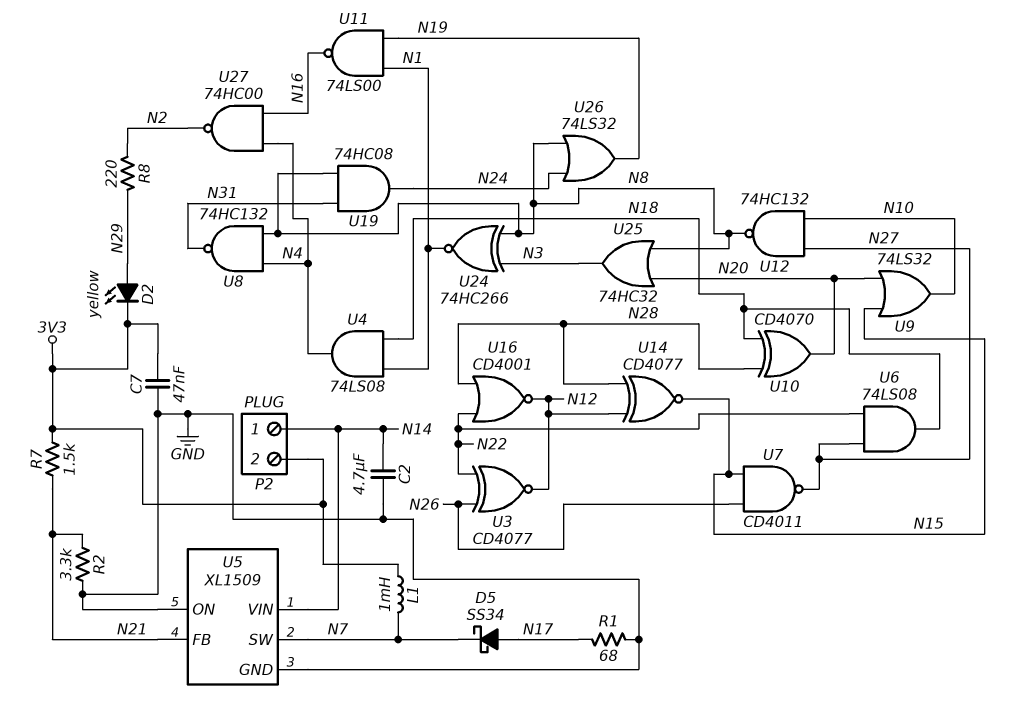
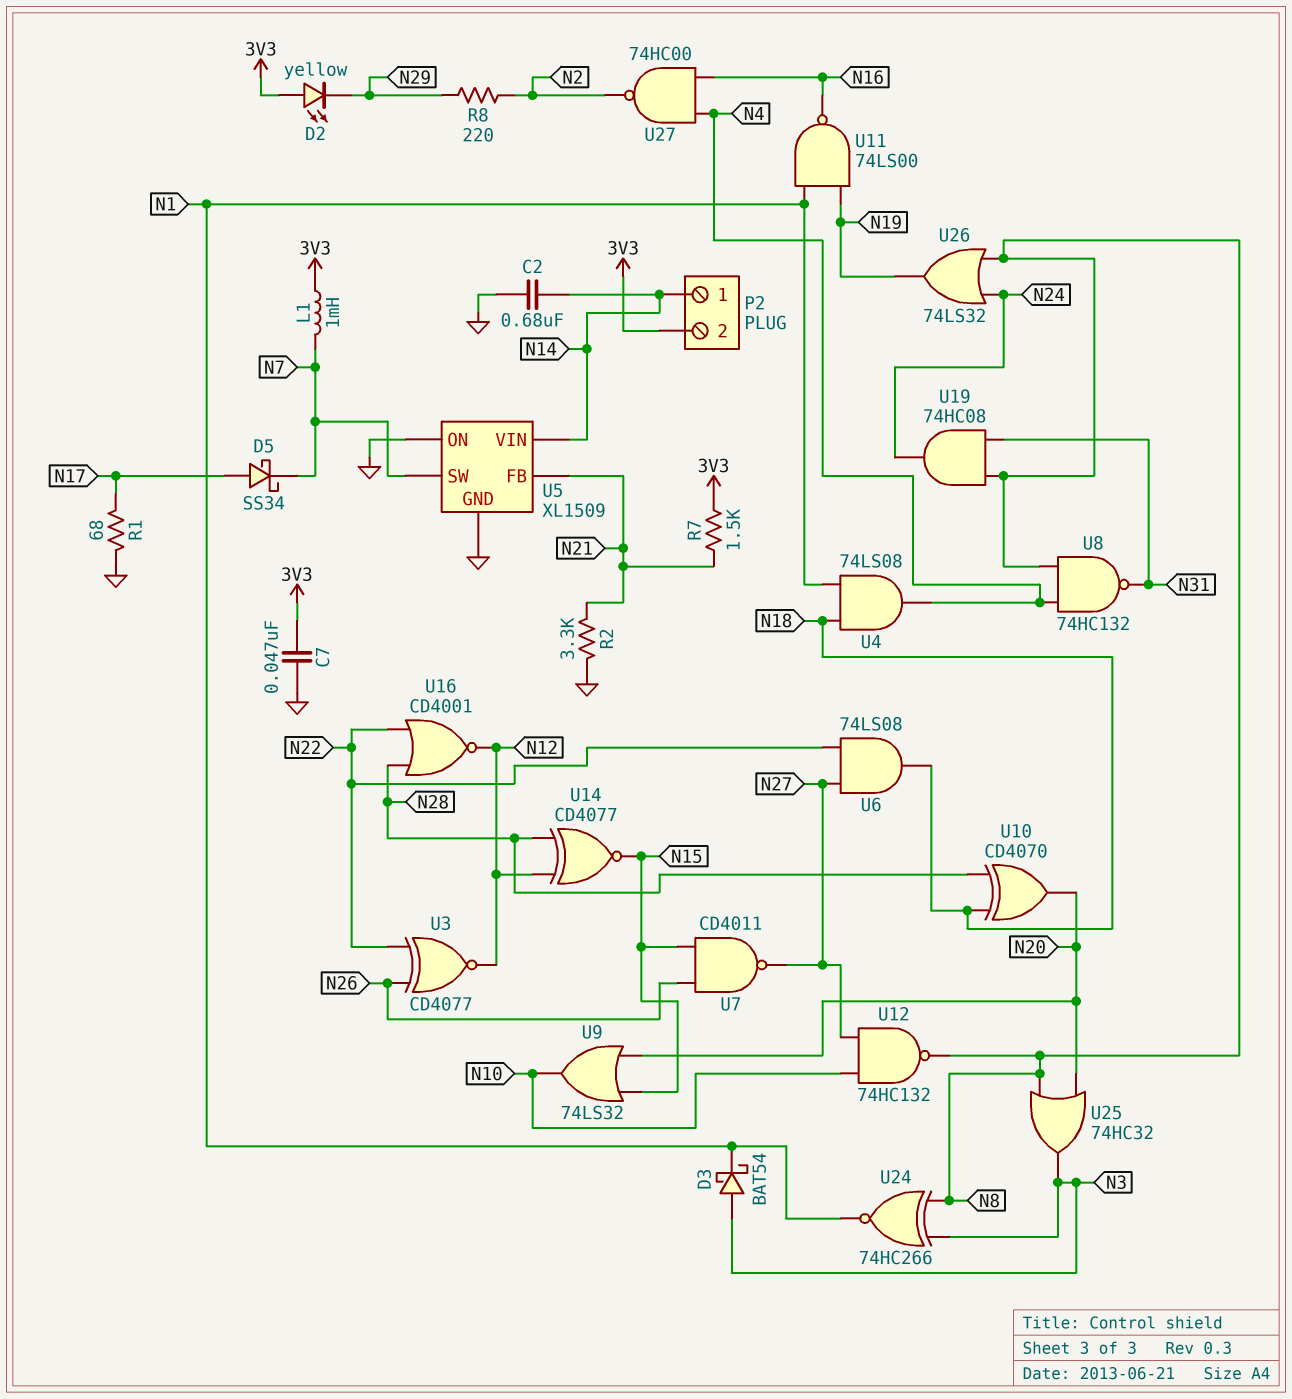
C2: 4.7uF (GND, N14) -> 680nF (GND, N14)
D2: LED yellow (A N29, K 3V3) -> LED yellow (A 3V3, K N29)
D3: none -> schottky BAT54 (A N3, K N1)

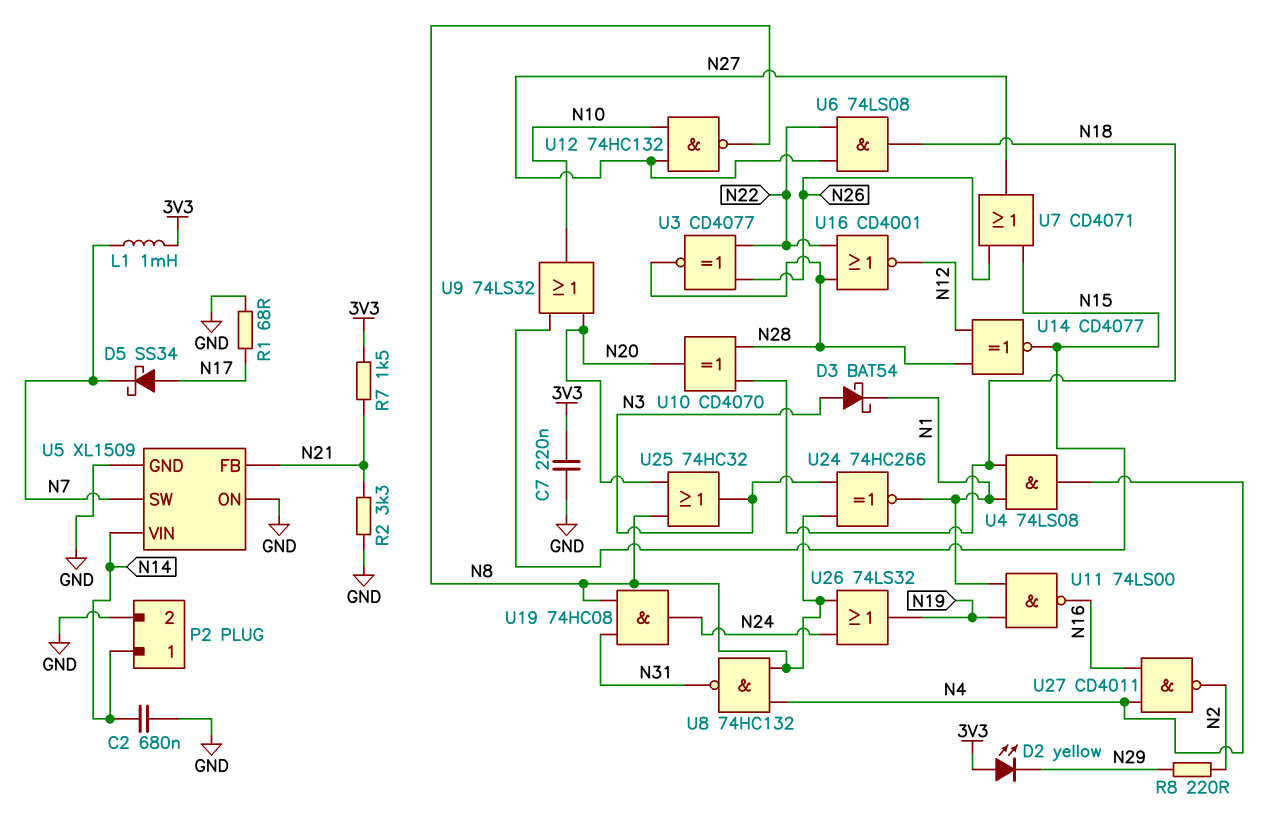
C7: 47nF (3V3, GND) -> 220nF (3V3, GND)
P2 pin 2: 3V3 -> GND
U3: XNOR CD4077 (in N22, in N26, out N12) -> XNOR CD4077 (in N22, in N26, out N28)
U7: NAND CD4011 (in N15, in N26, out N27) -> OR CD4071 (in N15, in N26, out N27)
U27: NAND 74HC00 (in N4, in N16, out N2) -> NAND CD4011 (in N4, in N16, out N2)

